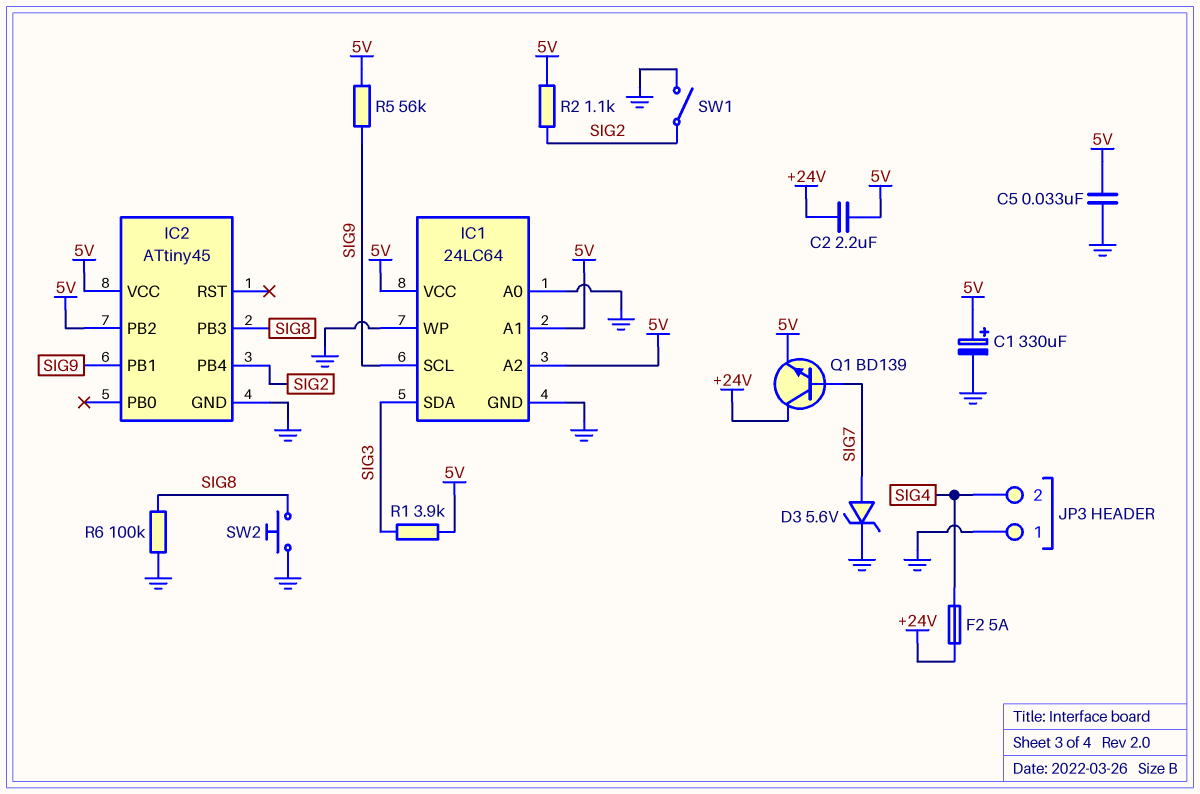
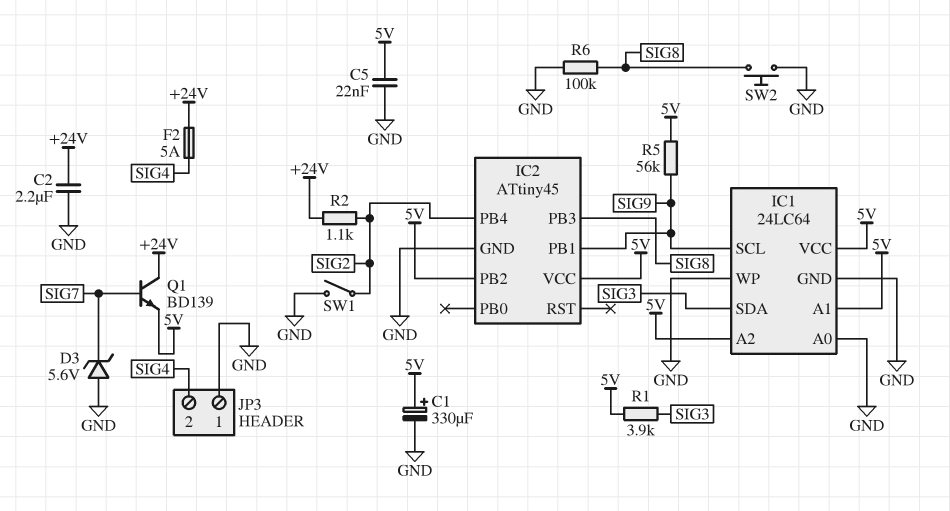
C2: 2.2uF (+24V, 5V) -> 2.2uF (+24V, GND)
C5: 33nF (5V, GND) -> 22nF (5V, GND)
D3: zener 5.6V (A SIG7, K GND) -> zener 5.6V (A GND, K SIG7)
R2: 1.1k (5V, SIG2) -> 1.1k (+24V, SIG2)

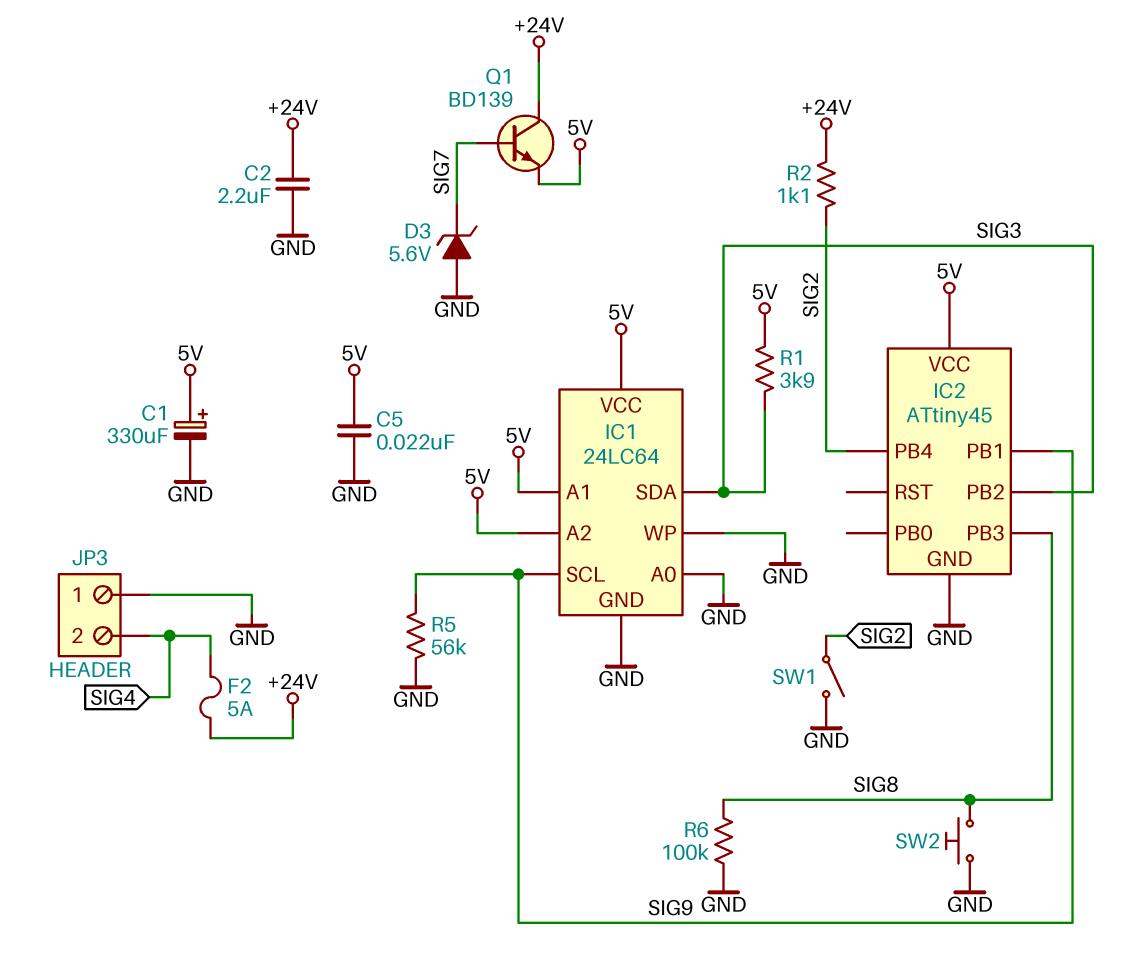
IC2 pin PB2: 5V -> SIG3
R5: 56k (5V, SIG9) -> 56k (GND, SIG9)

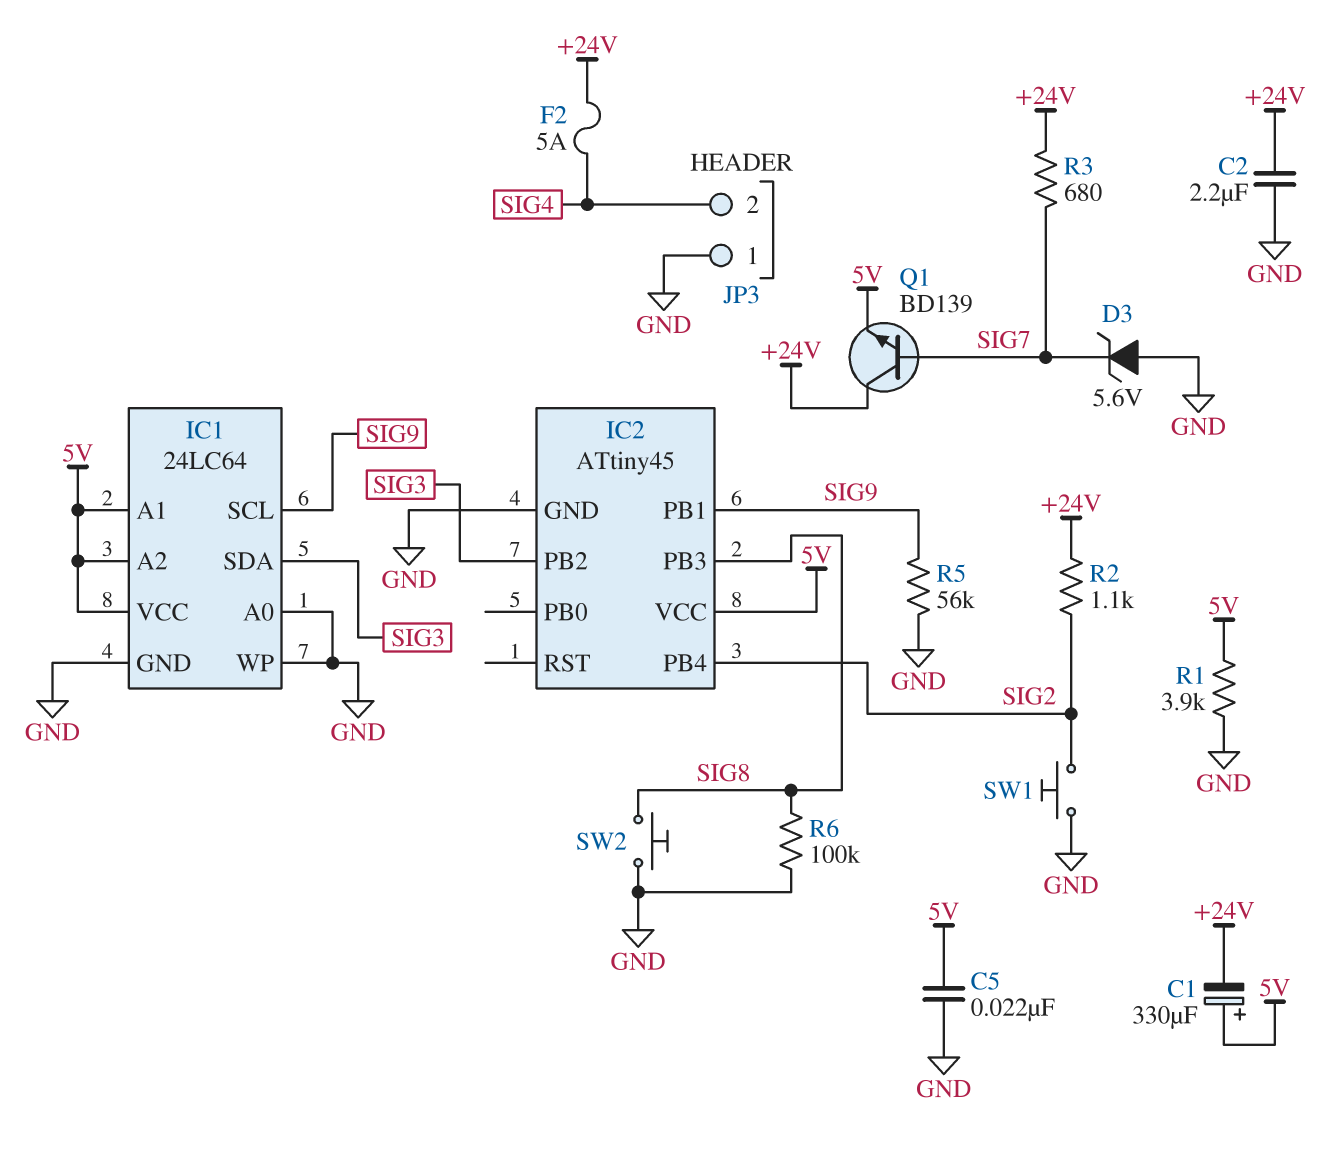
C1: 330uF (plus 5V, minus GND) -> 330uF (plus 5V, minus +24V)
R1: 3.9k (5V, SIG3) -> 3.9k (5V, GND)
R3: none -> 680 (+24V, SIG7)
SW1: switch (GND, SIG2) -> button (GND, SIG2)

